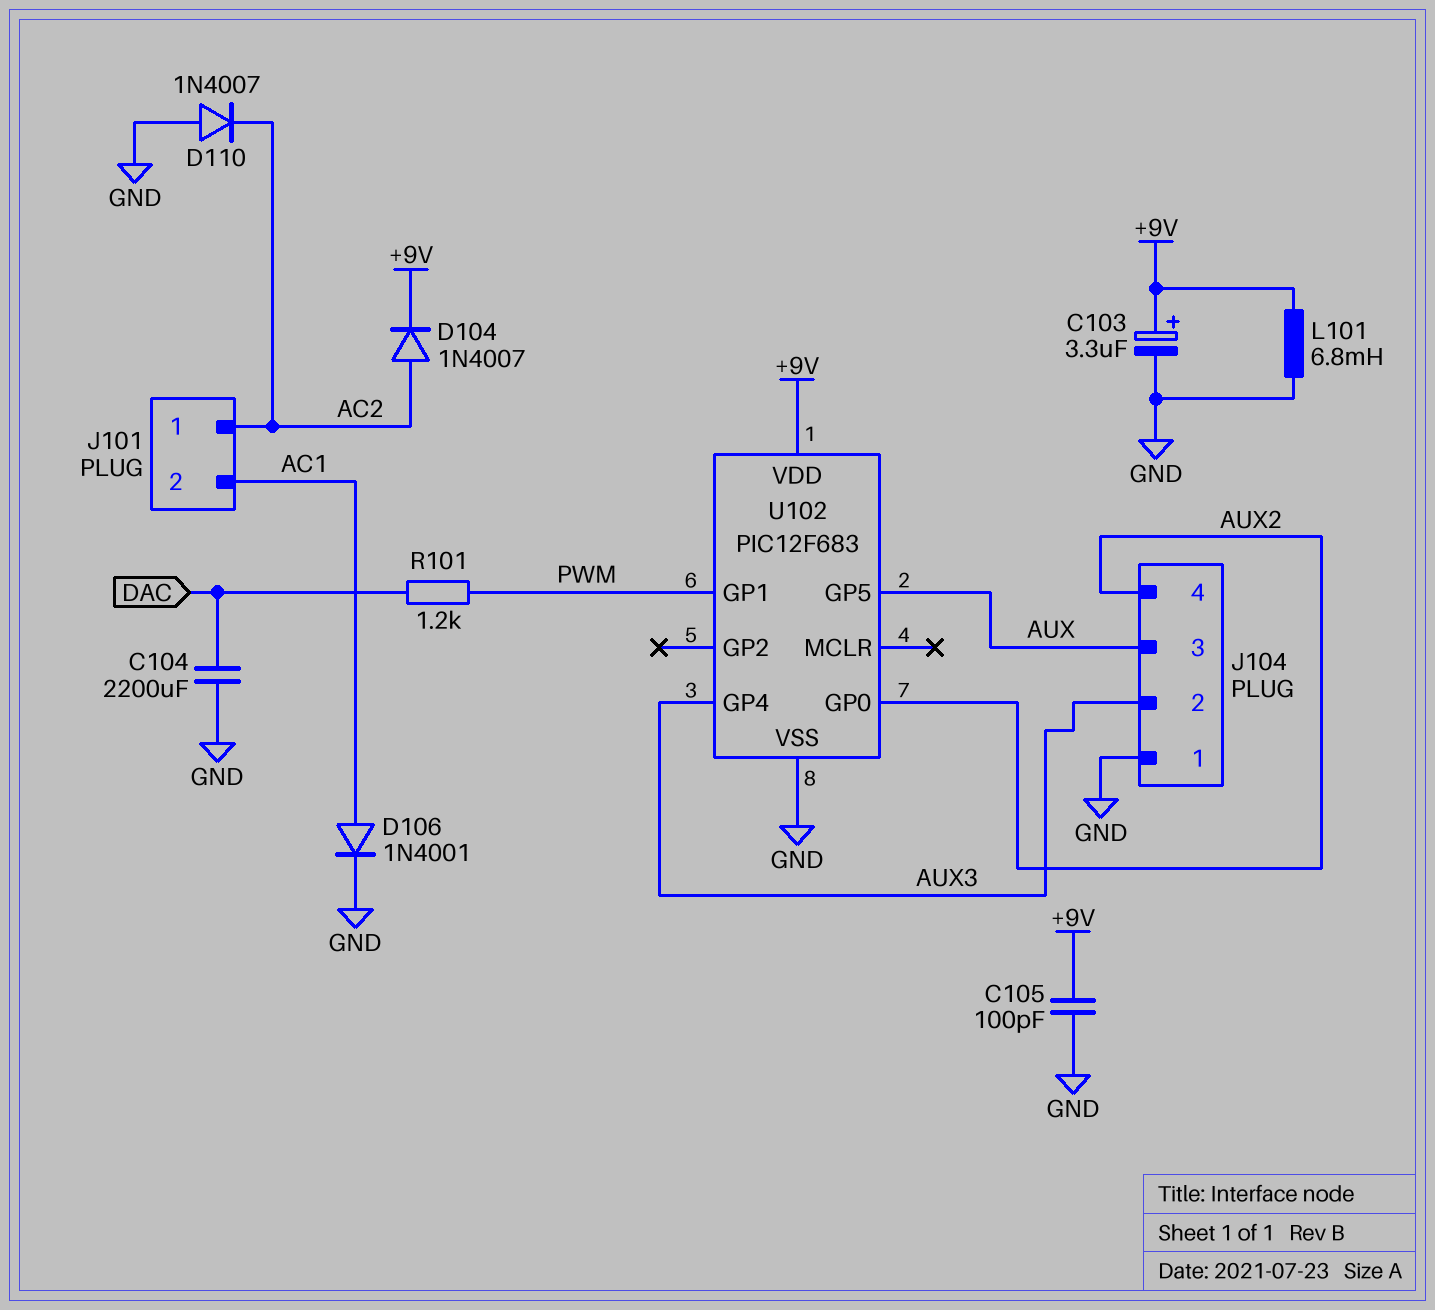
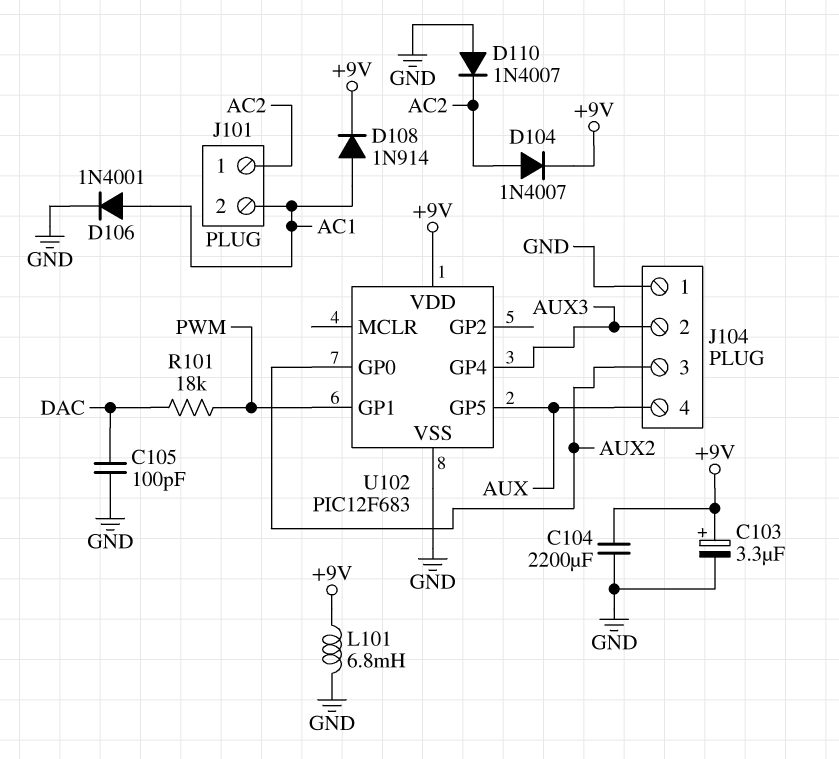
C104: 2200uF (DAC, GND) -> 2200uF (+9V, GND)
C105: 100pF (+9V, GND) -> 100pF (DAC, GND)
D108: none -> diode 1N914 (A AC1, K +9V)
J104 pin 3: AUX -> AUX2
J104 pin 4: AUX2 -> AUX
R101: 1.2k (DAC, PWM) -> 18k (DAC, PWM)

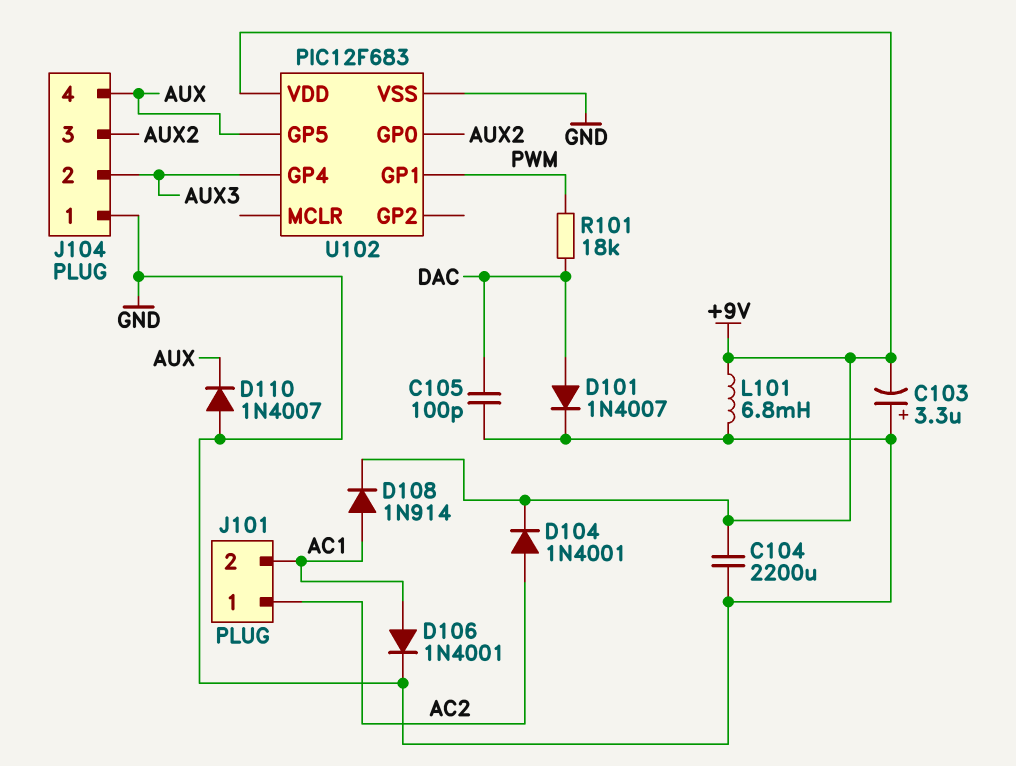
C103: 3.3uF (plus +9V, minus GND) -> 3.3uF (plus GND, minus +9V)
D101: none -> diode 1N4007 (A DAC, K GND)
D104: diode 1N4007 (A AC2, K +9V) -> diode 1N4001 (A AC2, K +9V)
D110: diode 1N4007 (A GND, K AC2) -> diode 1N4007 (A GND, K AUX)

